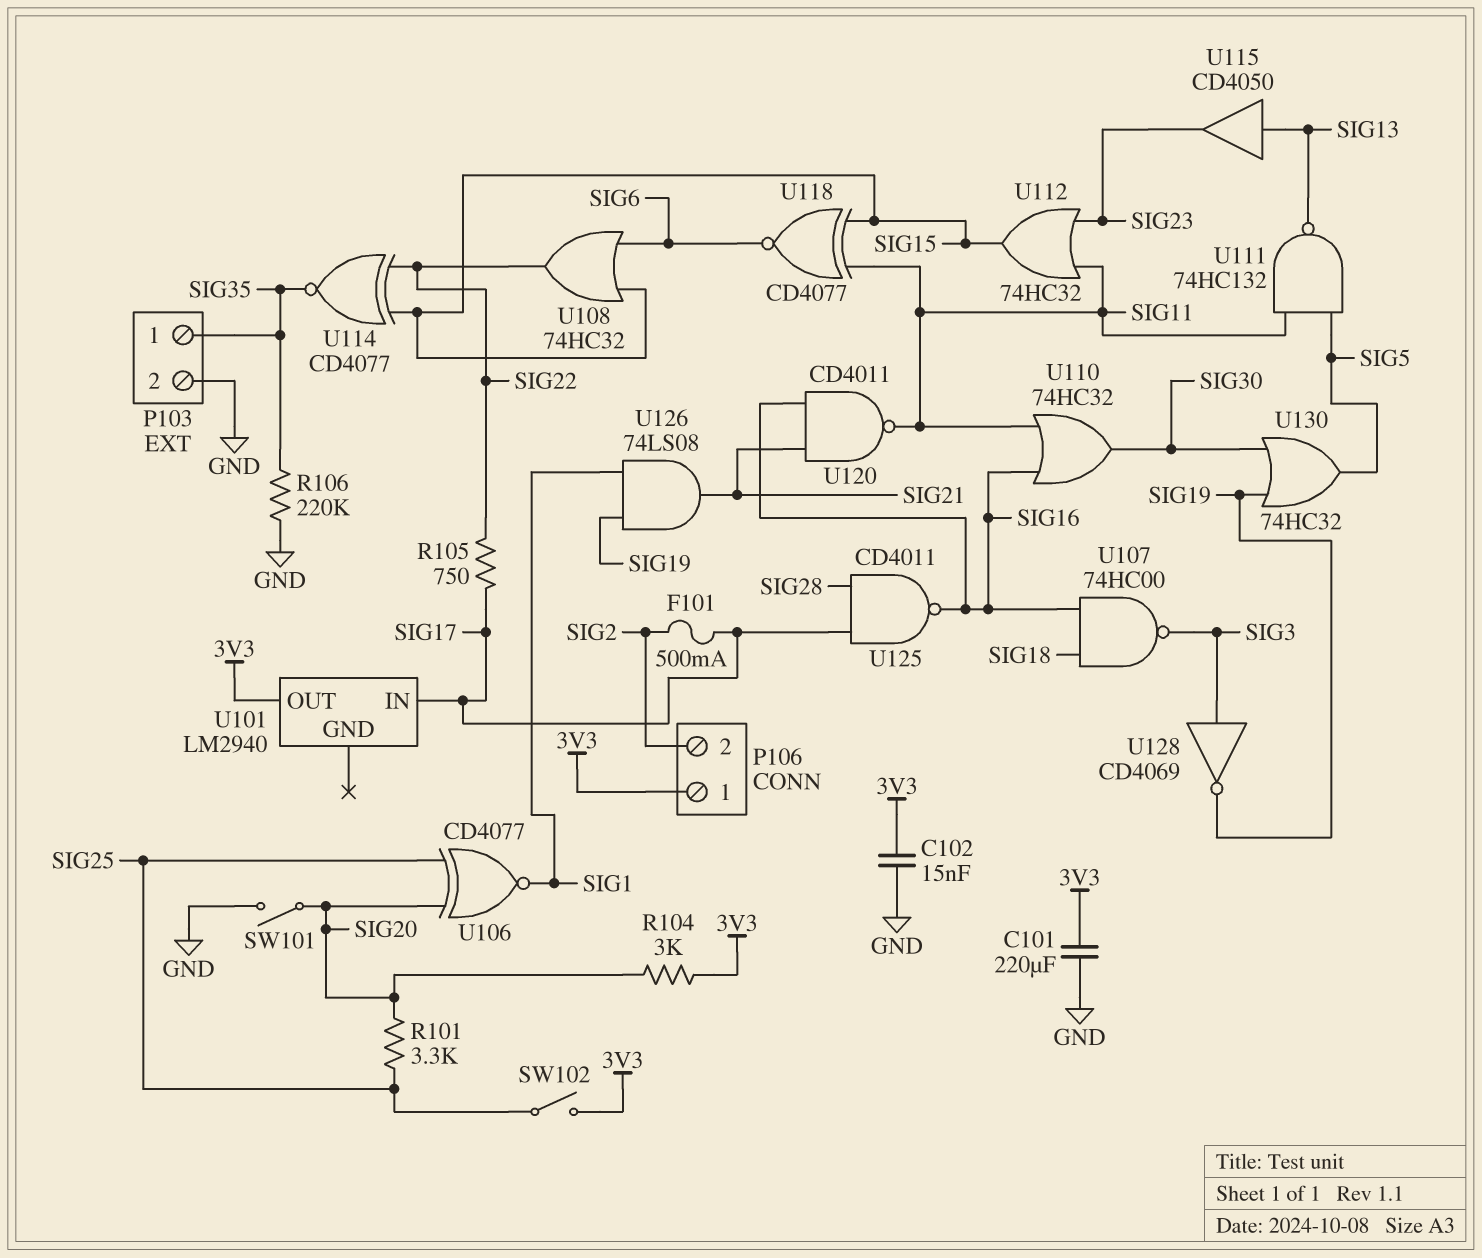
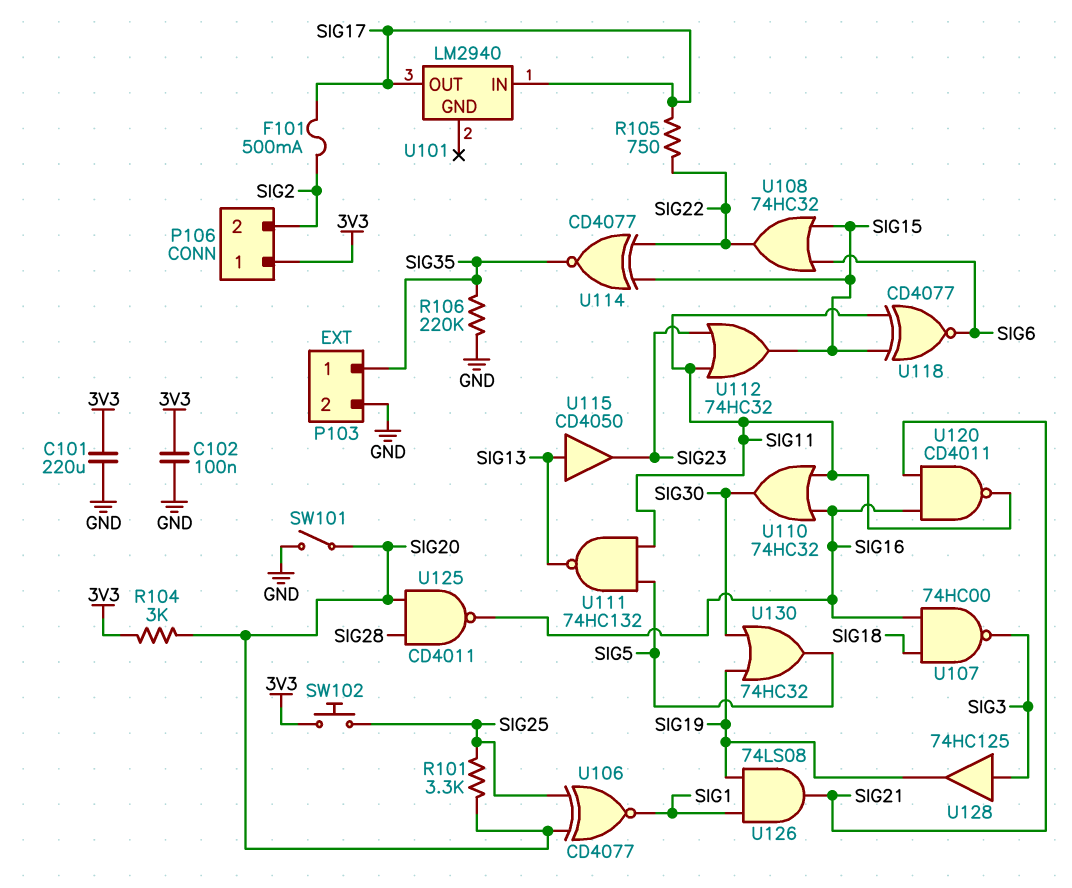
C102: 15nF (3V3, GND) -> 100nF (3V3, GND)
SW102: switch (3V3, SIG25) -> button (3V3, SIG25)
U101 pin OUT: 3V3 -> SIG17
U125: NAND CD4011 (in SIG17, in SIG28, out SIG16) -> NAND CD4011 (in SIG20, in SIG28, out SIG16)
U128: NOT CD4069 (in SIG3, out SIG19) -> buffer 74HC125 (in SIG3, out SIG19)

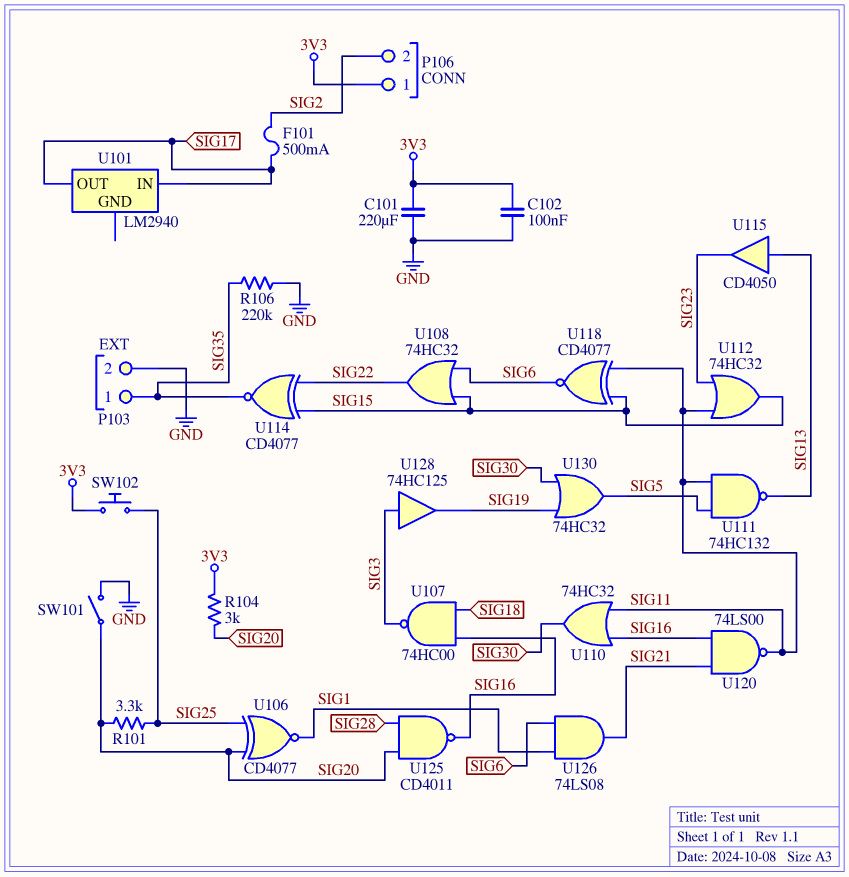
R105: 750 (SIG17, SIG22) -> none
U120: NAND CD4011 (in SIG16, in SIG21, out SIG11) -> NAND 74LS00 (in SIG16, in SIG21, out SIG11)
U126: AND 74LS08 (in SIG1, in SIG19, out SIG21) -> AND 74LS08 (in SIG1, in SIG6, out SIG21)

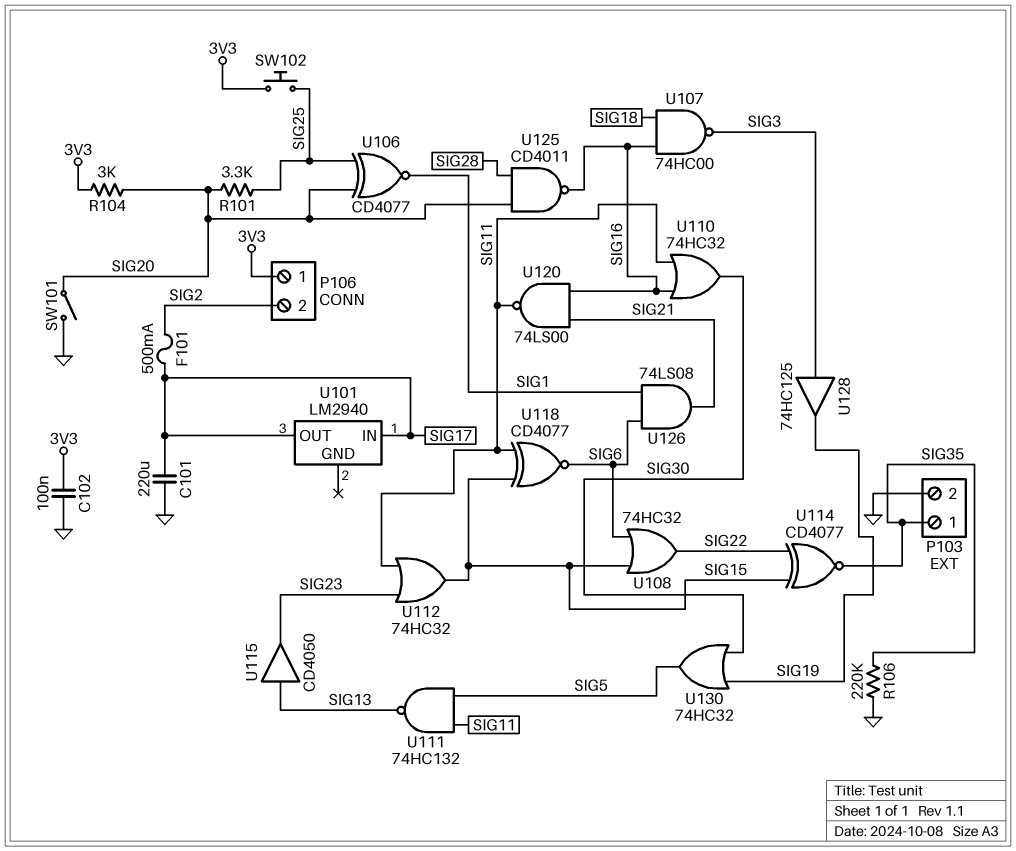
C101: 220uF (3V3, GND) -> 220uF (GND, SIG17)

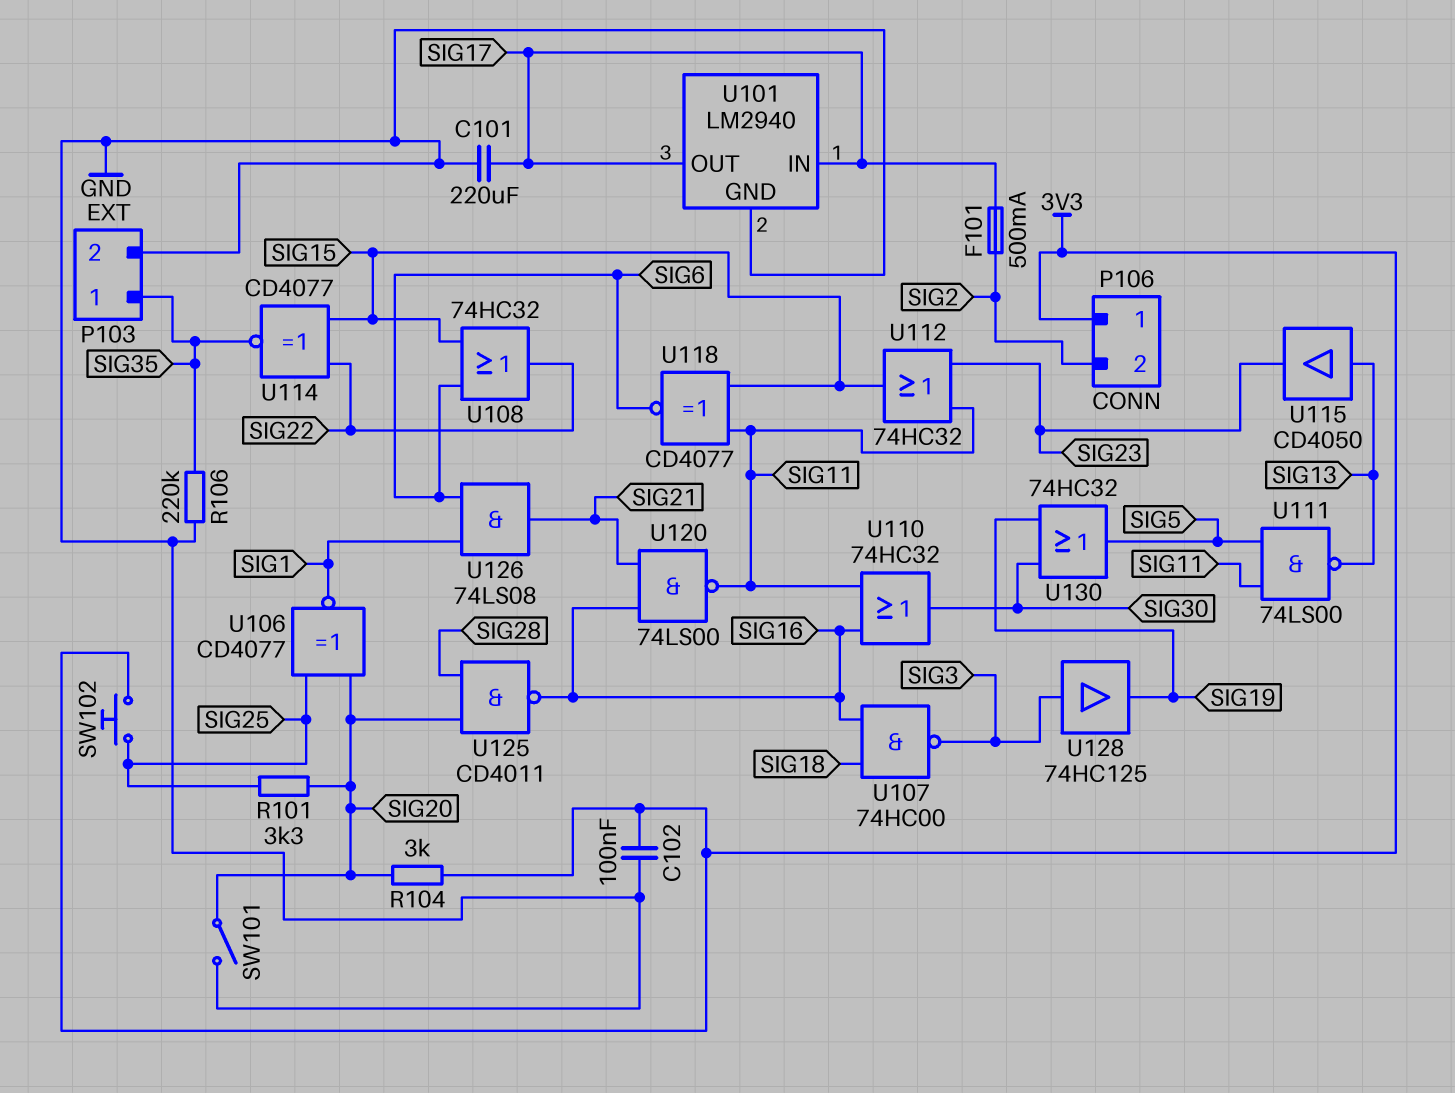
U101 pin GND: none -> GND
U111: NAND 74HC132 (in SIG5, in SIG11, out SIG13) -> NAND 74LS00 (in SIG5, in SIG11, out SIG13)

